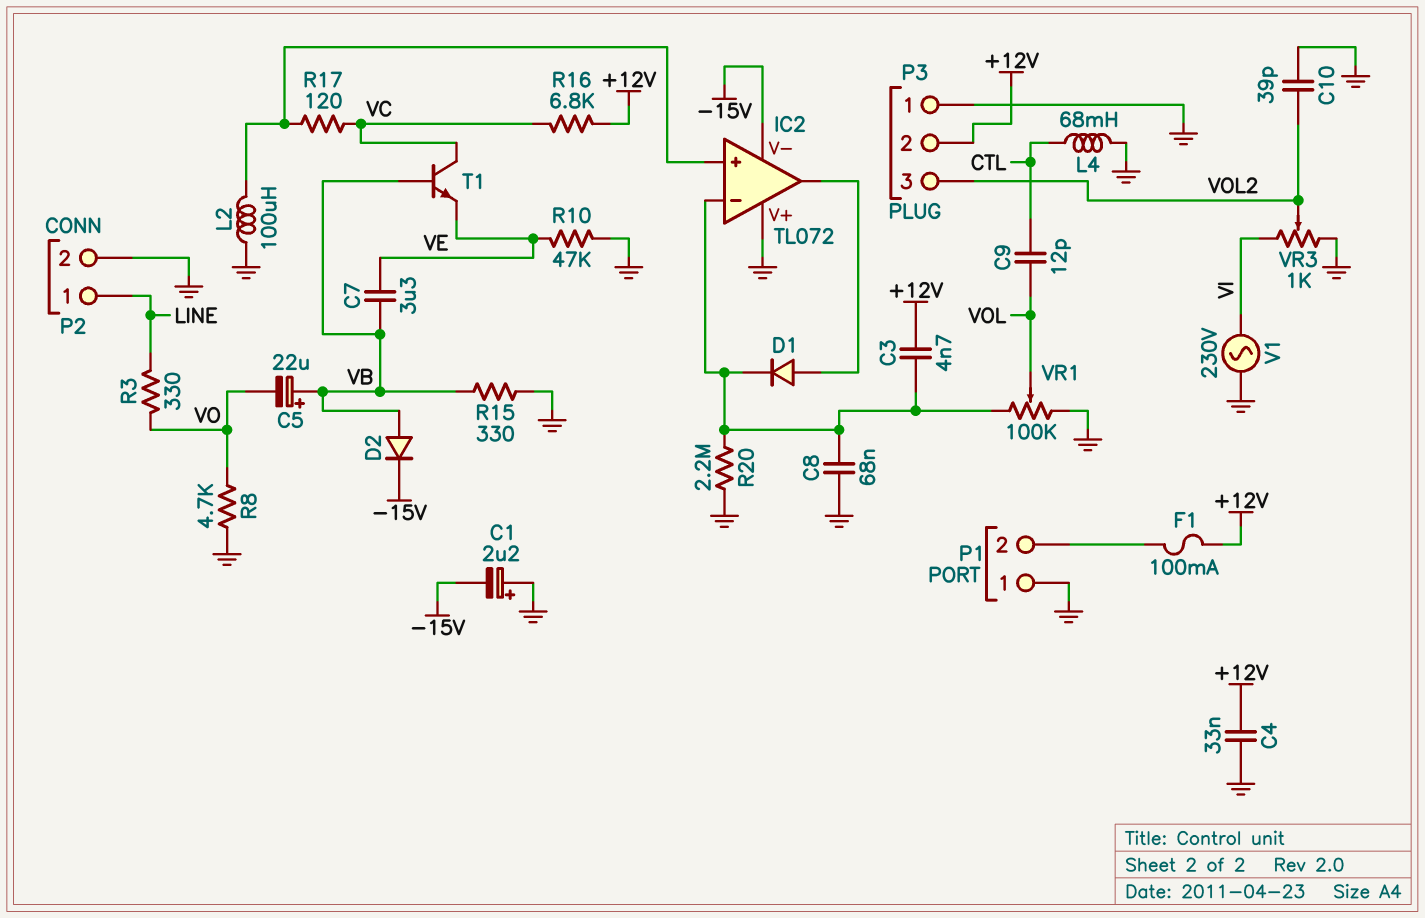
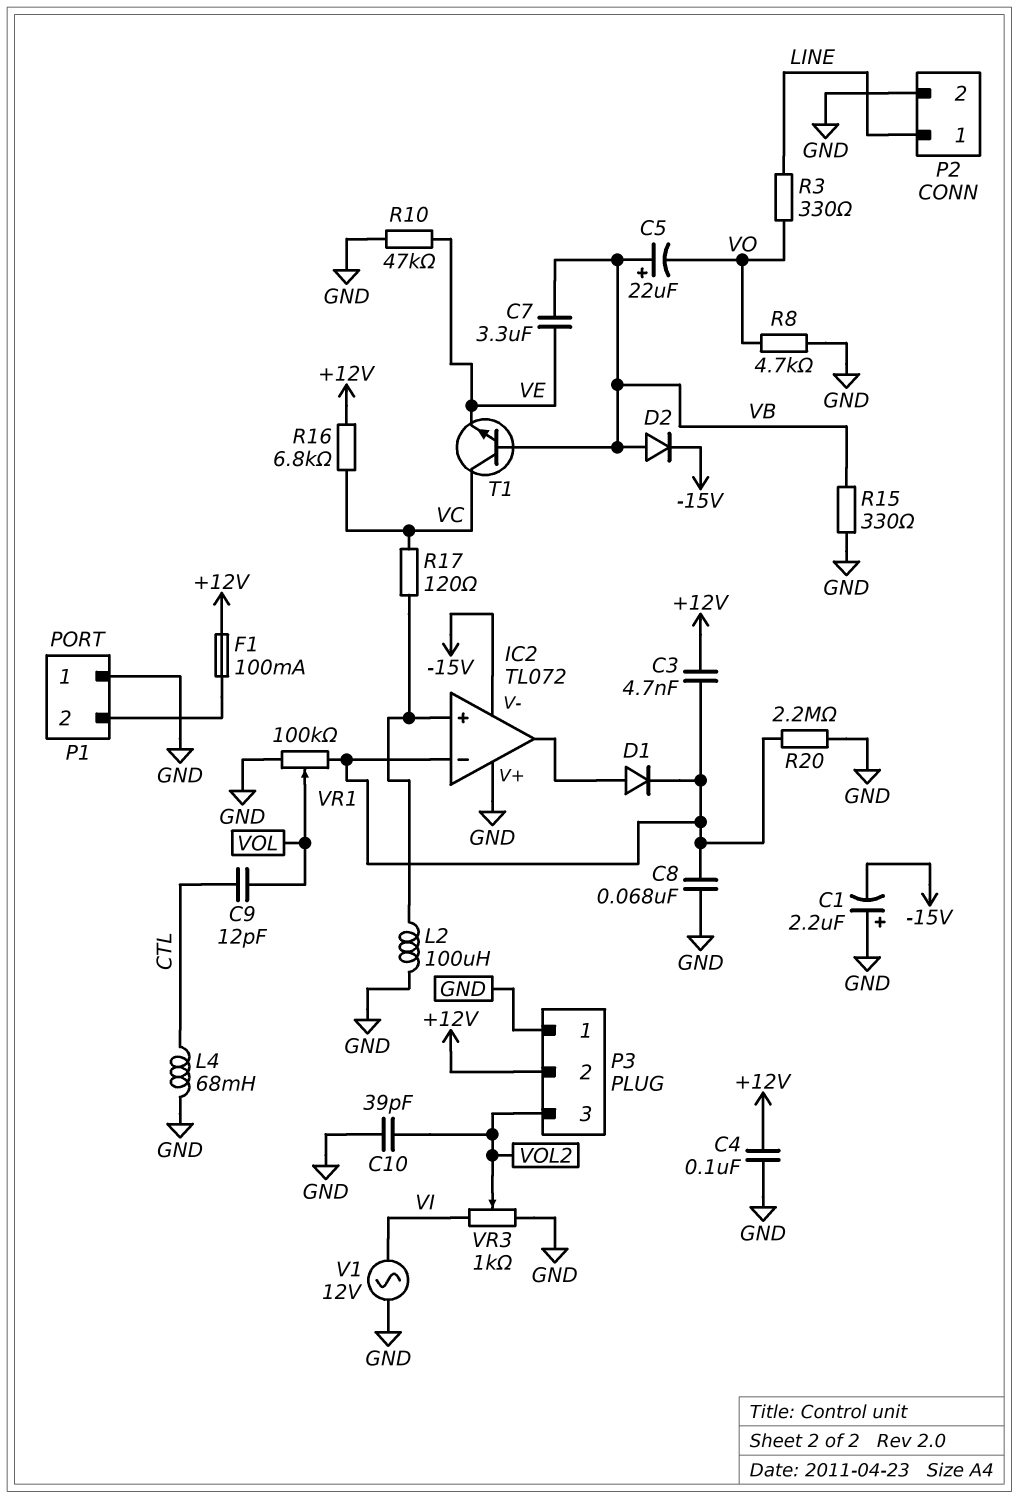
C4: 33nF (+12V, GND) -> 100nF (+12V, GND)
V1: AC 230V (GND, VI) -> AC 12V (GND, VI)

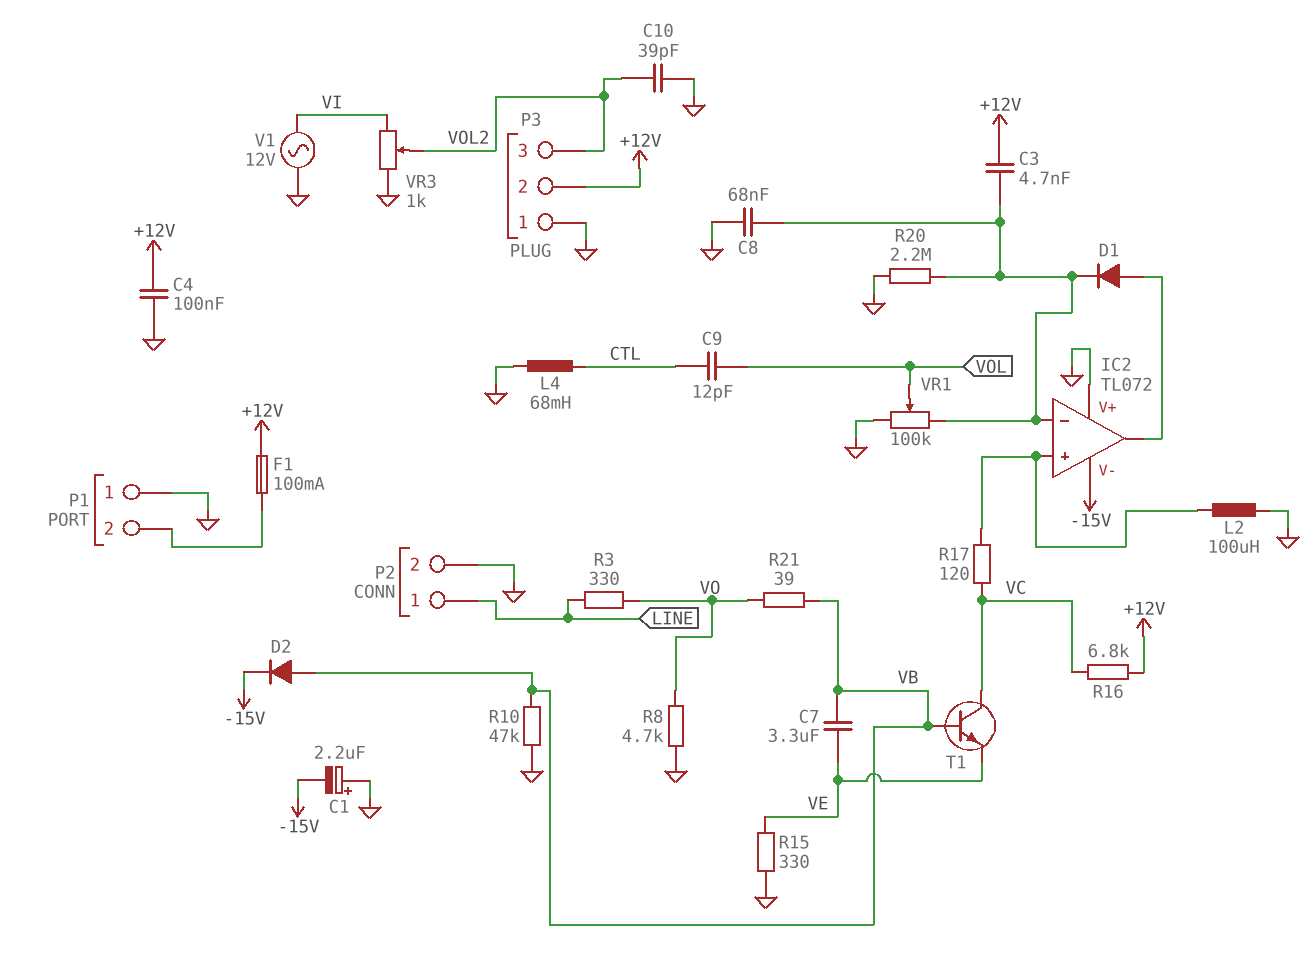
C5: 22uF (plus VB, minus VO) -> none
R10: 47k (GND, VE) -> 47k (GND, VB)
R15: 330 (GND, VB) -> 330 (GND, VE)
R21: none -> 39 (VB, VO)

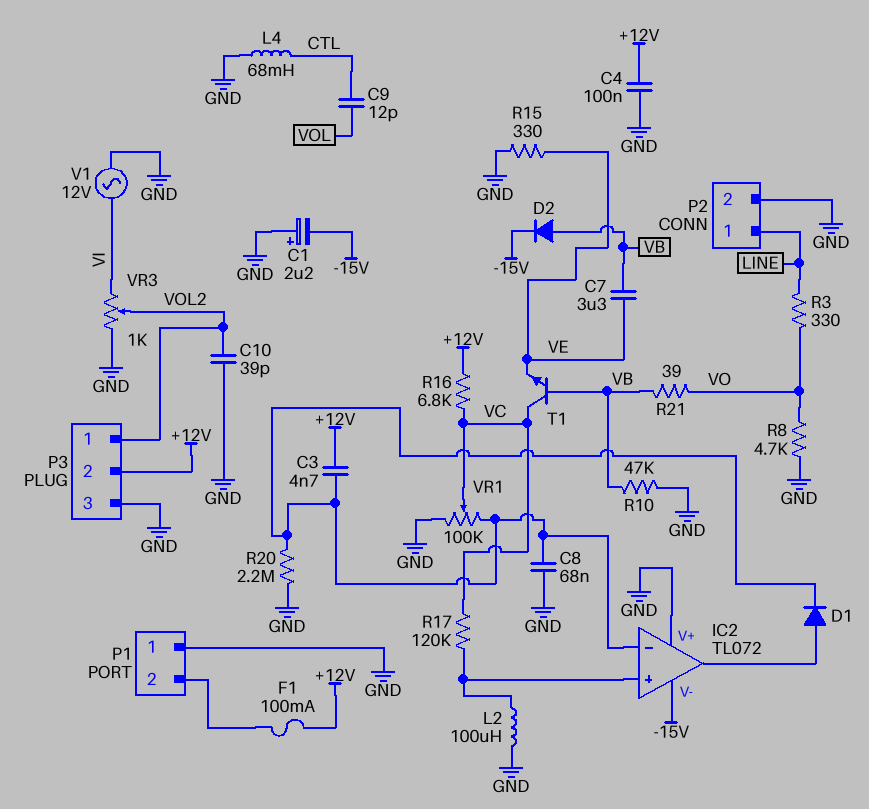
P3 pin 1: GND -> VOL2
P3 pin 3: VOL2 -> GND
R17: 120 (IC2/in+, VC) -> 120k (IC2/in+, VC)
VR1: 100k (GND, IC2/in-, wiper VOL) -> 100k (GND, IC2/in-, wiper VC)

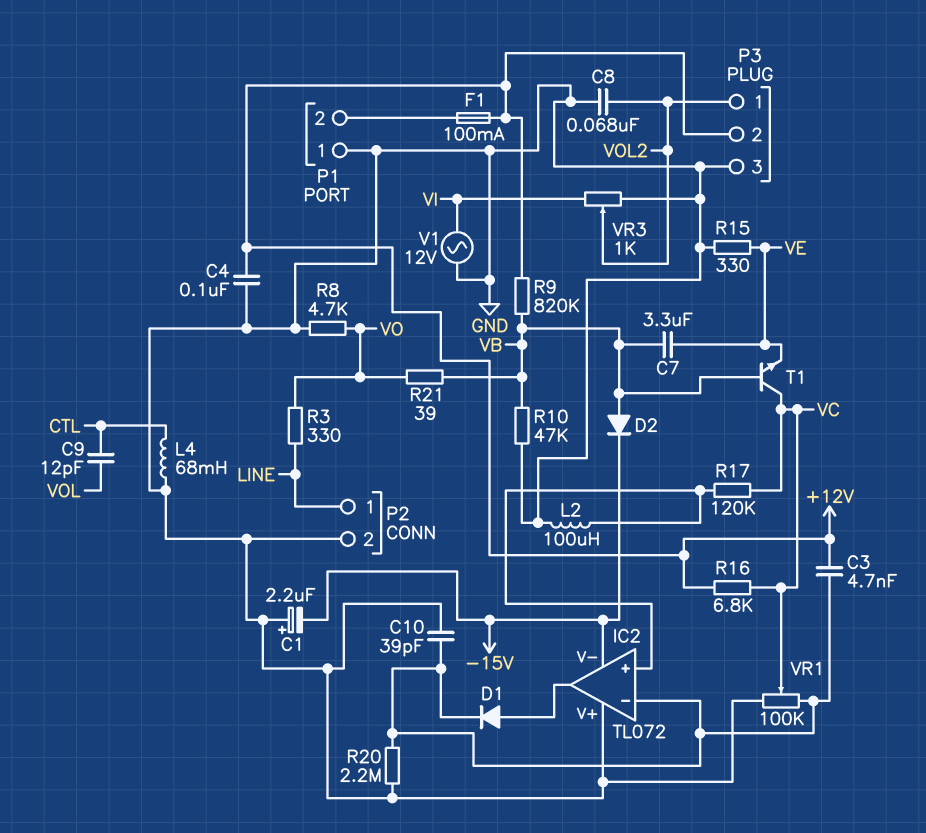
C8: 68nF (GND, IC2/in-) -> 68nF (GND, VOL2)
C10: 39pF (GND, VOL2) -> 39pF (GND, IC2/in-)
R9: none -> 820k (+12V, VB)

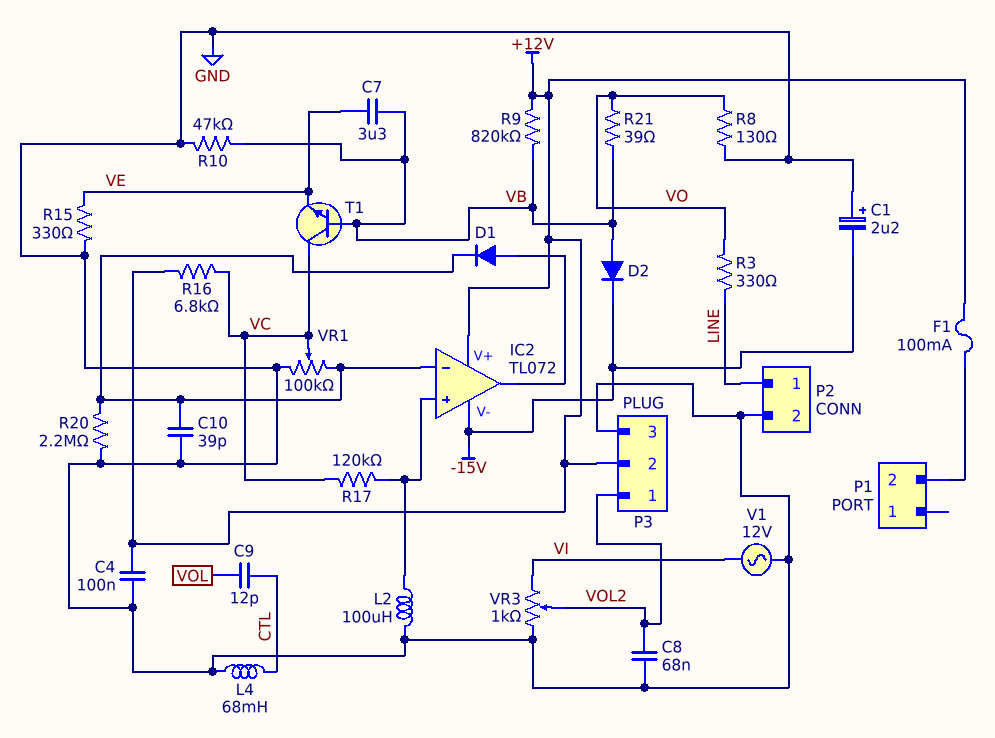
C3: 4.7nF (+12V, IC2/in-) -> none
IC2 pin V+: GND -> +12V
P1 pin 1: GND -> none
R8: 4.7k (GND, VO) -> 130 (GND, VO)

